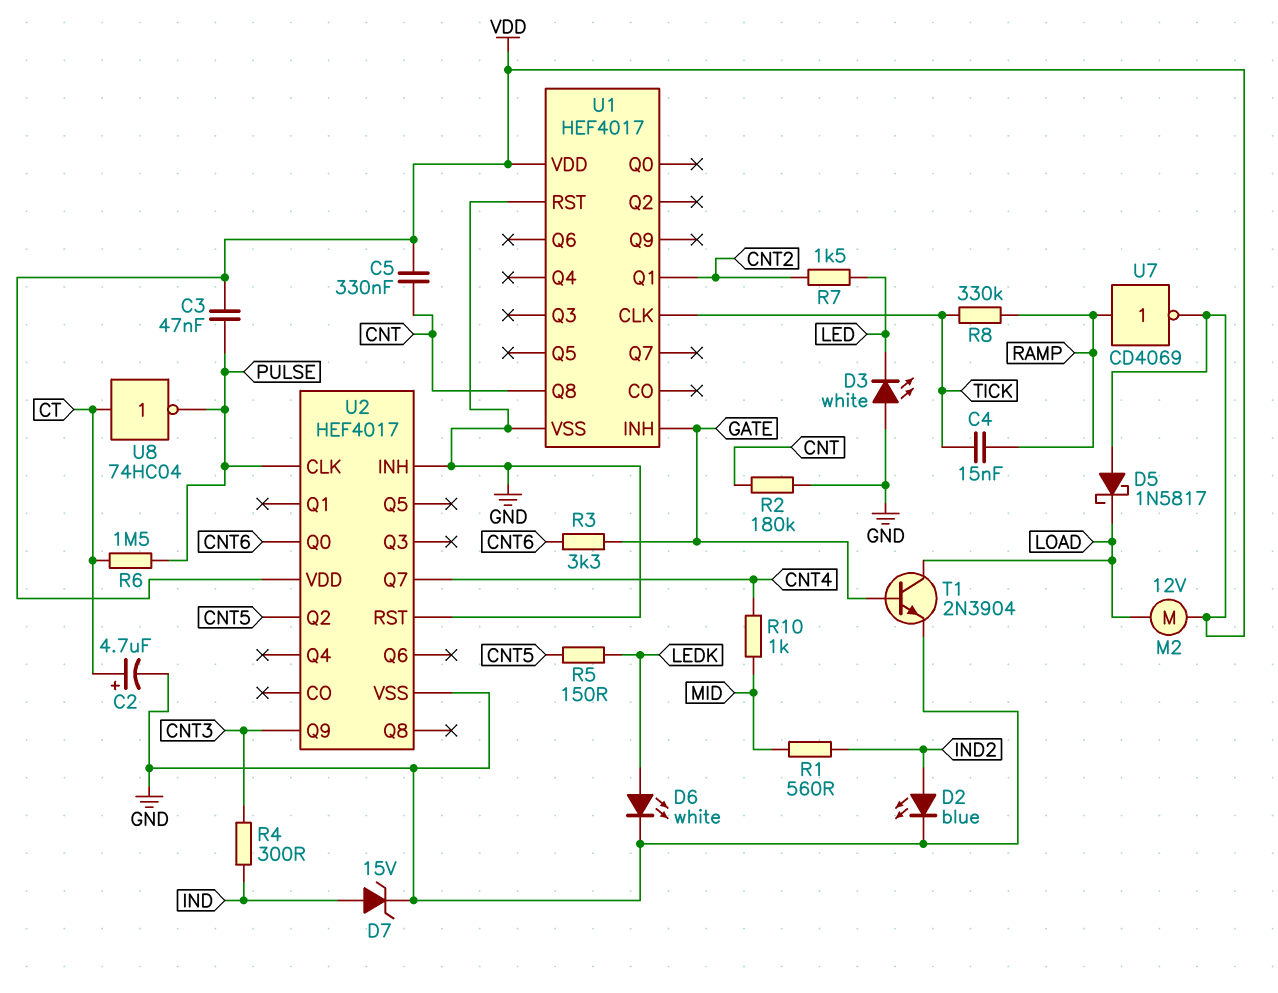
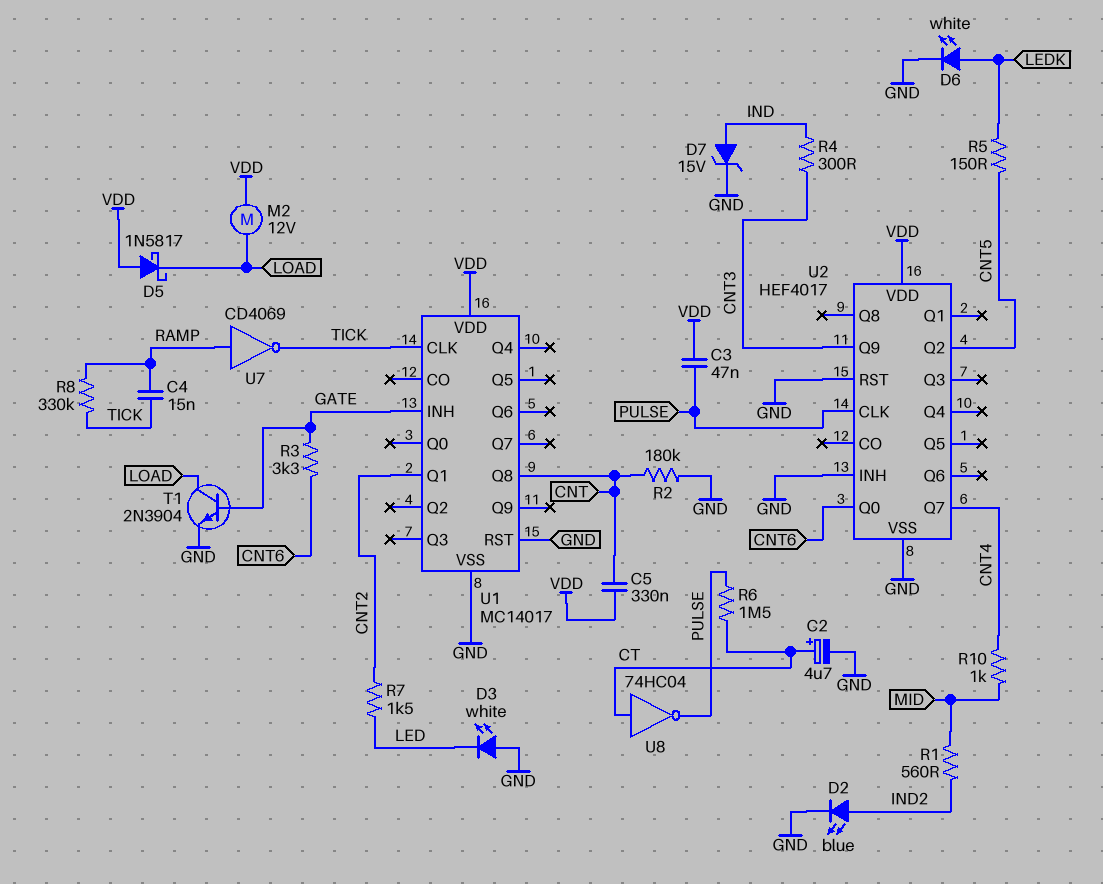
U1: HEF4017 -> MC14017
U7: NOT CD4069 (in RAMP, out VDD) -> NOT CD4069 (in RAMP, out TICK)

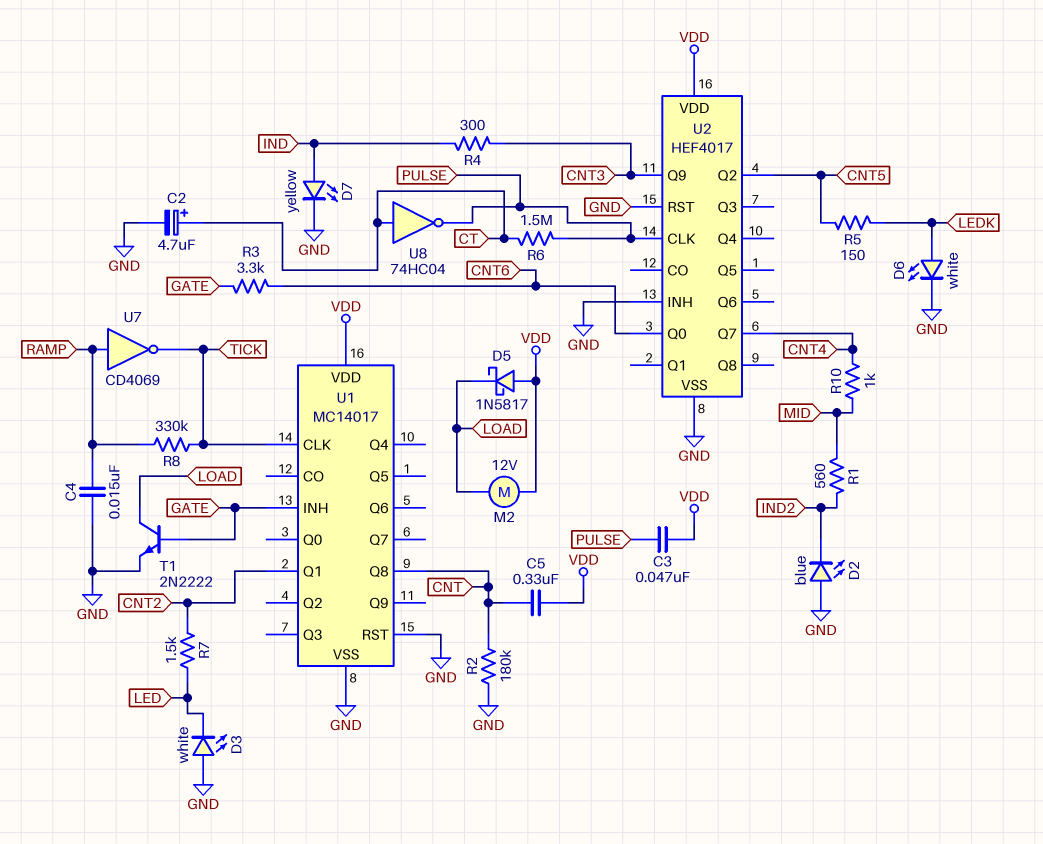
C4: 15nF (RAMP, TICK) -> 15nF (GND, RAMP)
D2: LED blue (A IND2, K GND) -> LED blue (A GND, K IND2)
D7: zener 15V (A IND, K GND) -> LED yellow (A IND, K GND)
T1: NPN 2N3904 (B GATE, C LOAD, E GND) -> NPN 2N2222 (B GATE, C LOAD, E GND)

